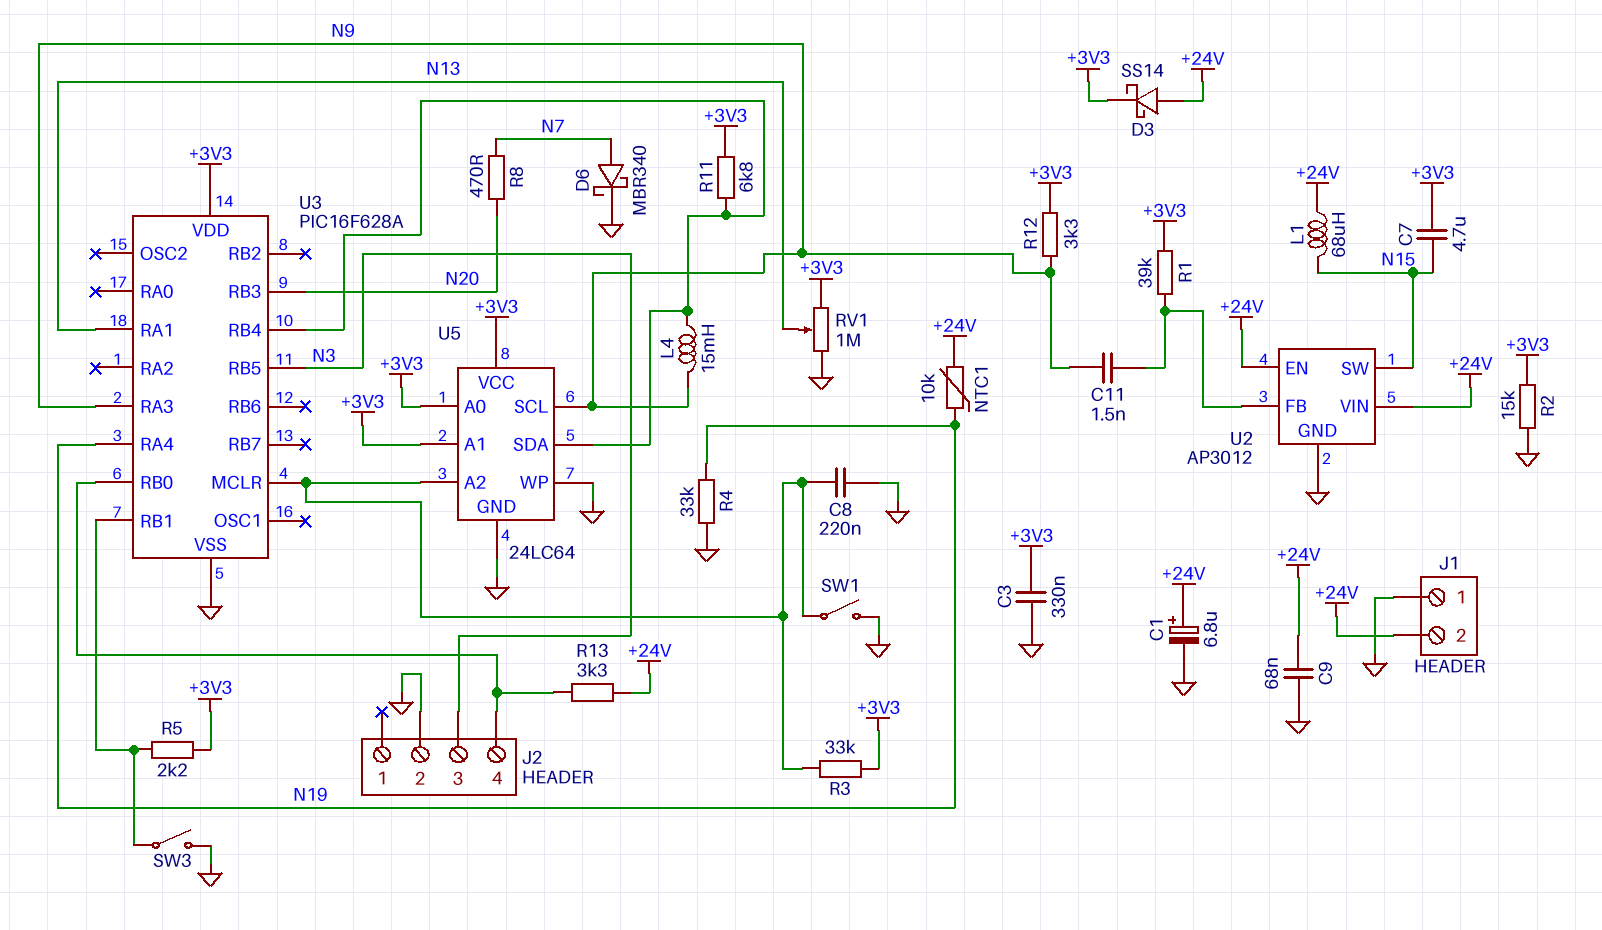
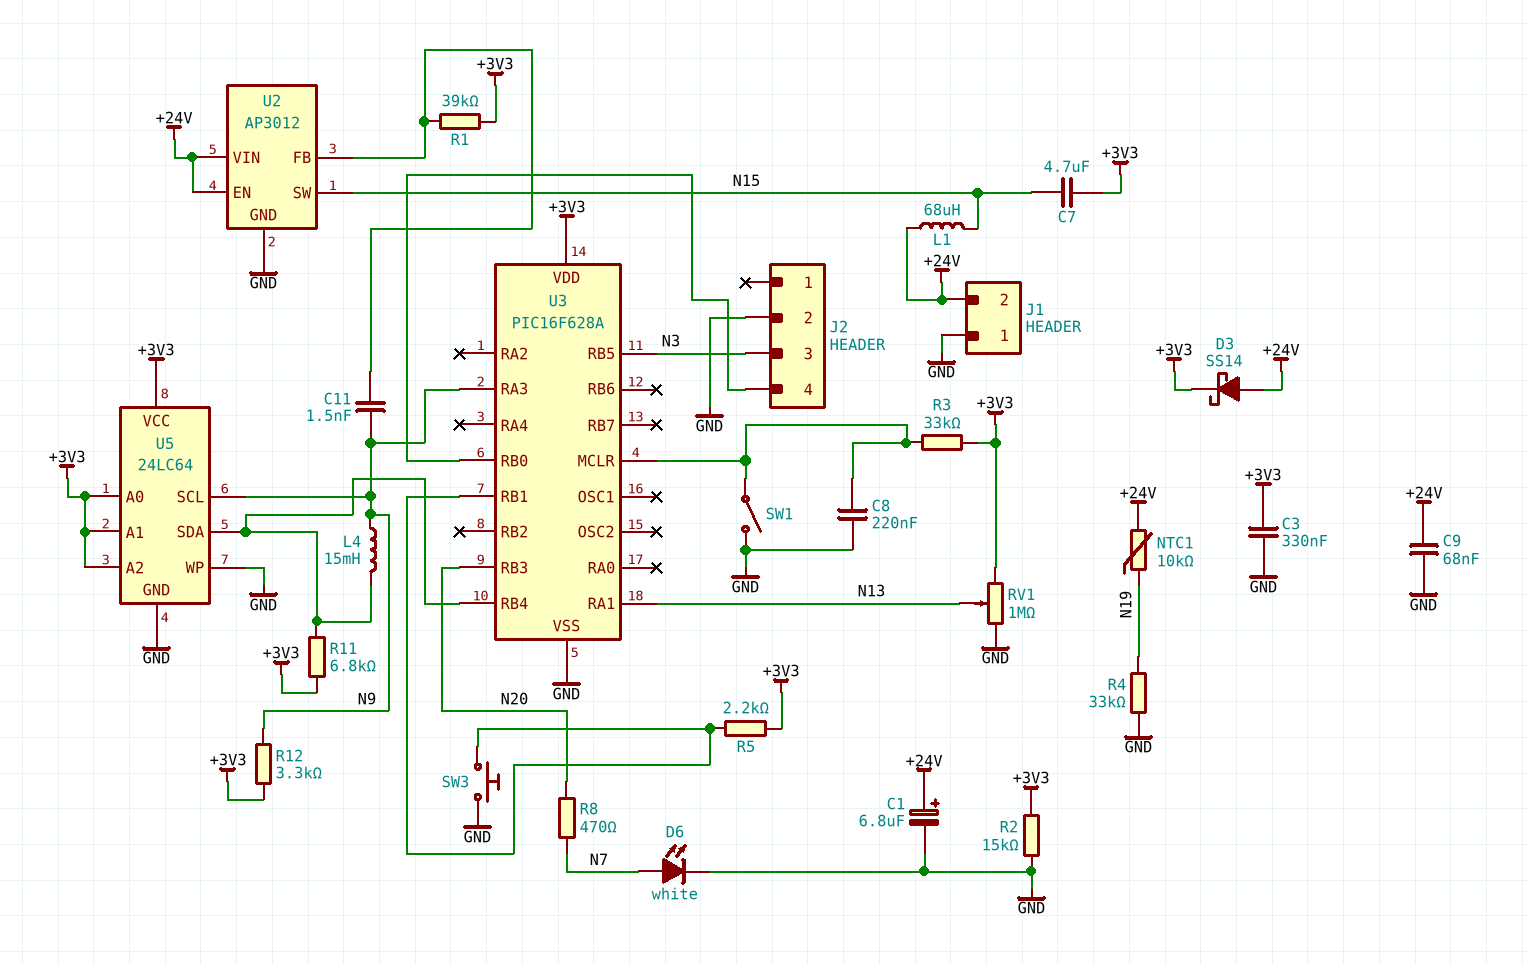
D6: schottky MBR340 (A N7, K GND) -> LED white (A N7, K GND)
R13: 3.3k (+24V, J2/4) -> none
SW3: switch (GND, U3/RB1) -> button (GND, U3/RB1)
U3 pin RA4: N19 -> none
U5 pin A2: U3/MCLR -> +3V3

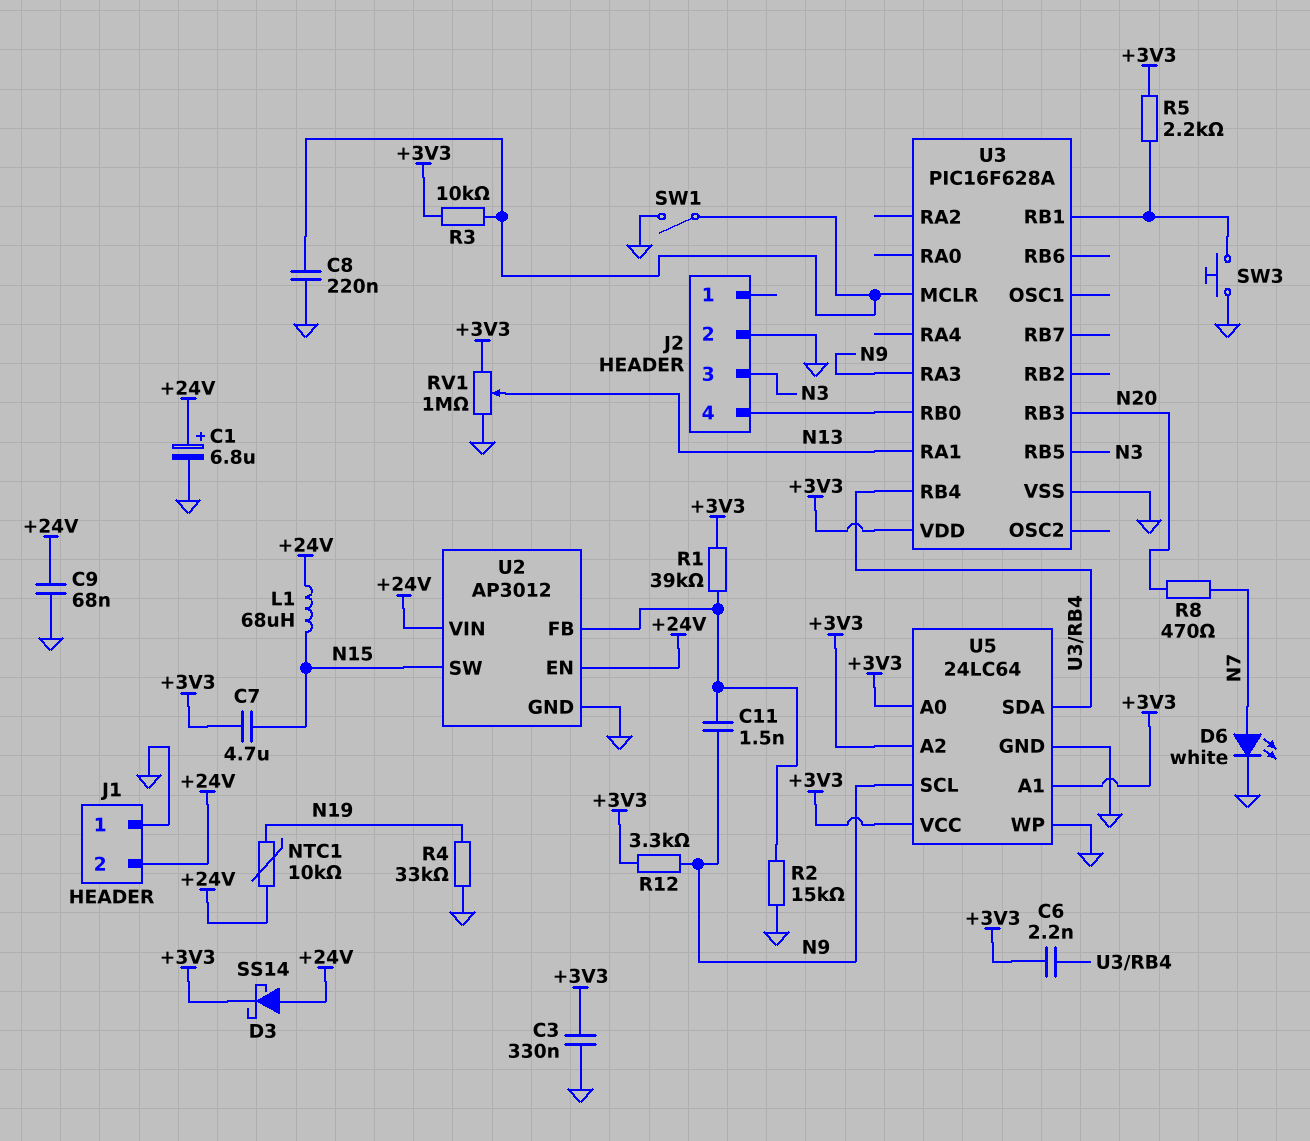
C6: none -> 2.2nF (+3V3, U3/RB4)
L4: 15mH (N9, U3/RB4) -> none
R2: 15k (+3V3, GND) -> 15k (GND, U2/FB)
R3: 33k (+3V3, U3/MCLR) -> 10k (+3V3, U3/MCLR)
R11: 6.8k (+3V3, U3/RB4) -> none

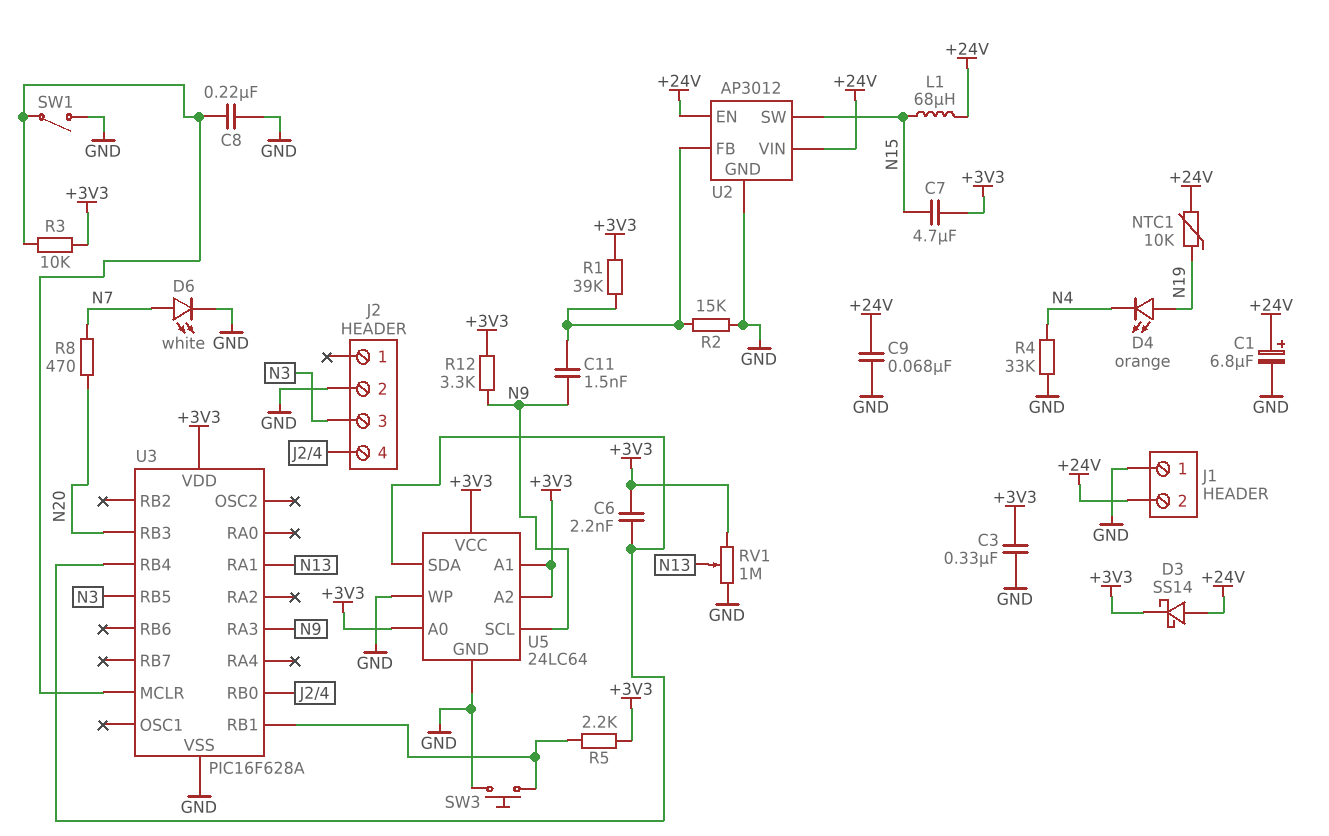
D4: none -> LED orange (A N19, K N4)
R4: 33k (GND, N19) -> 33k (GND, N4)

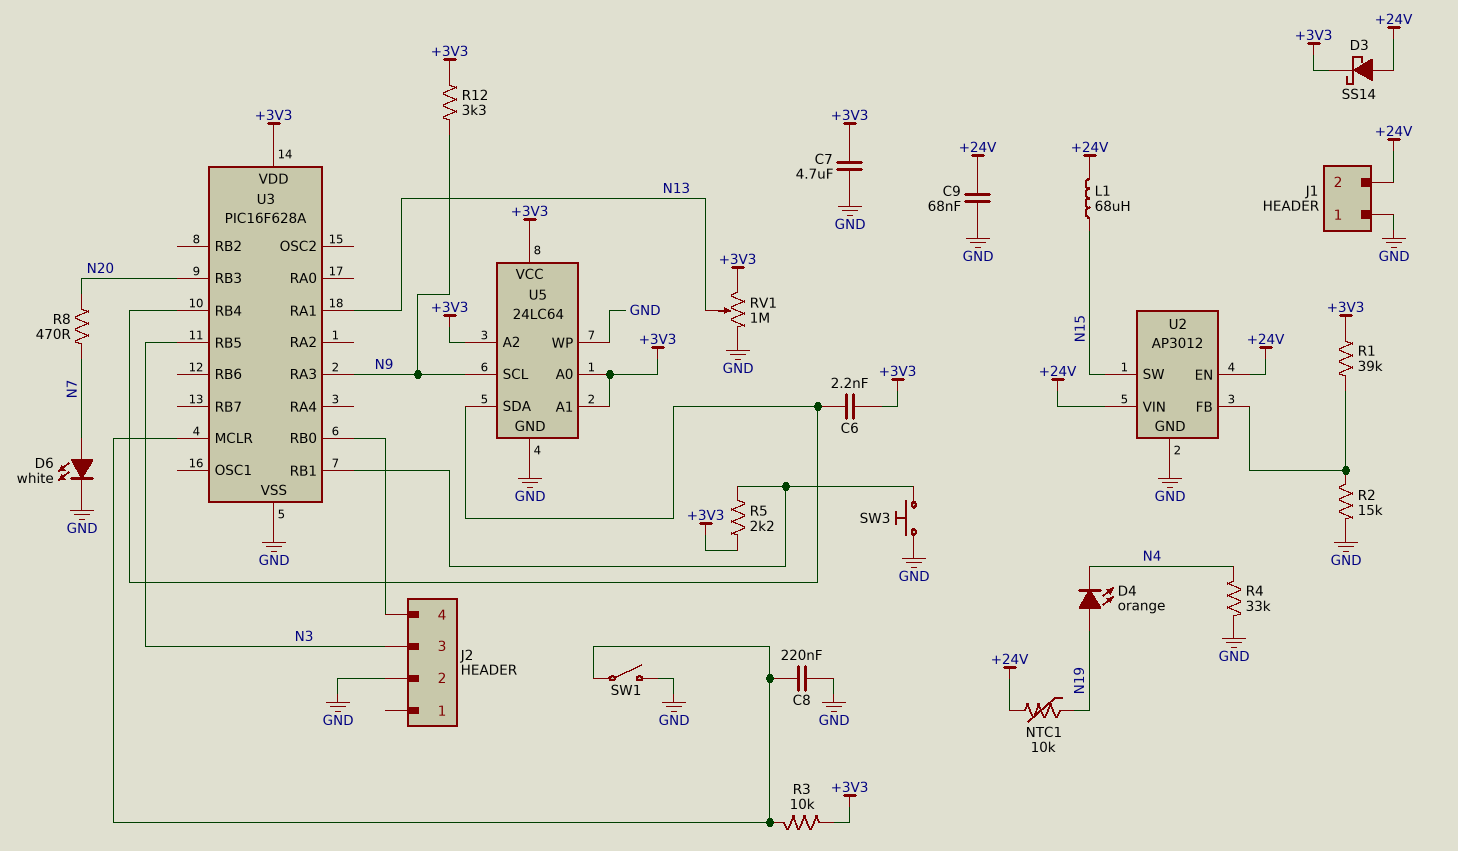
C1: 6.8uF (plus +24V, minus GND) -> none
C3: 330nF (+3V3, GND) -> none
C7: 4.7uF (+3V3, N15) -> 4.7uF (+3V3, GND)
C11: 1.5nF (N9, U2/FB) -> none

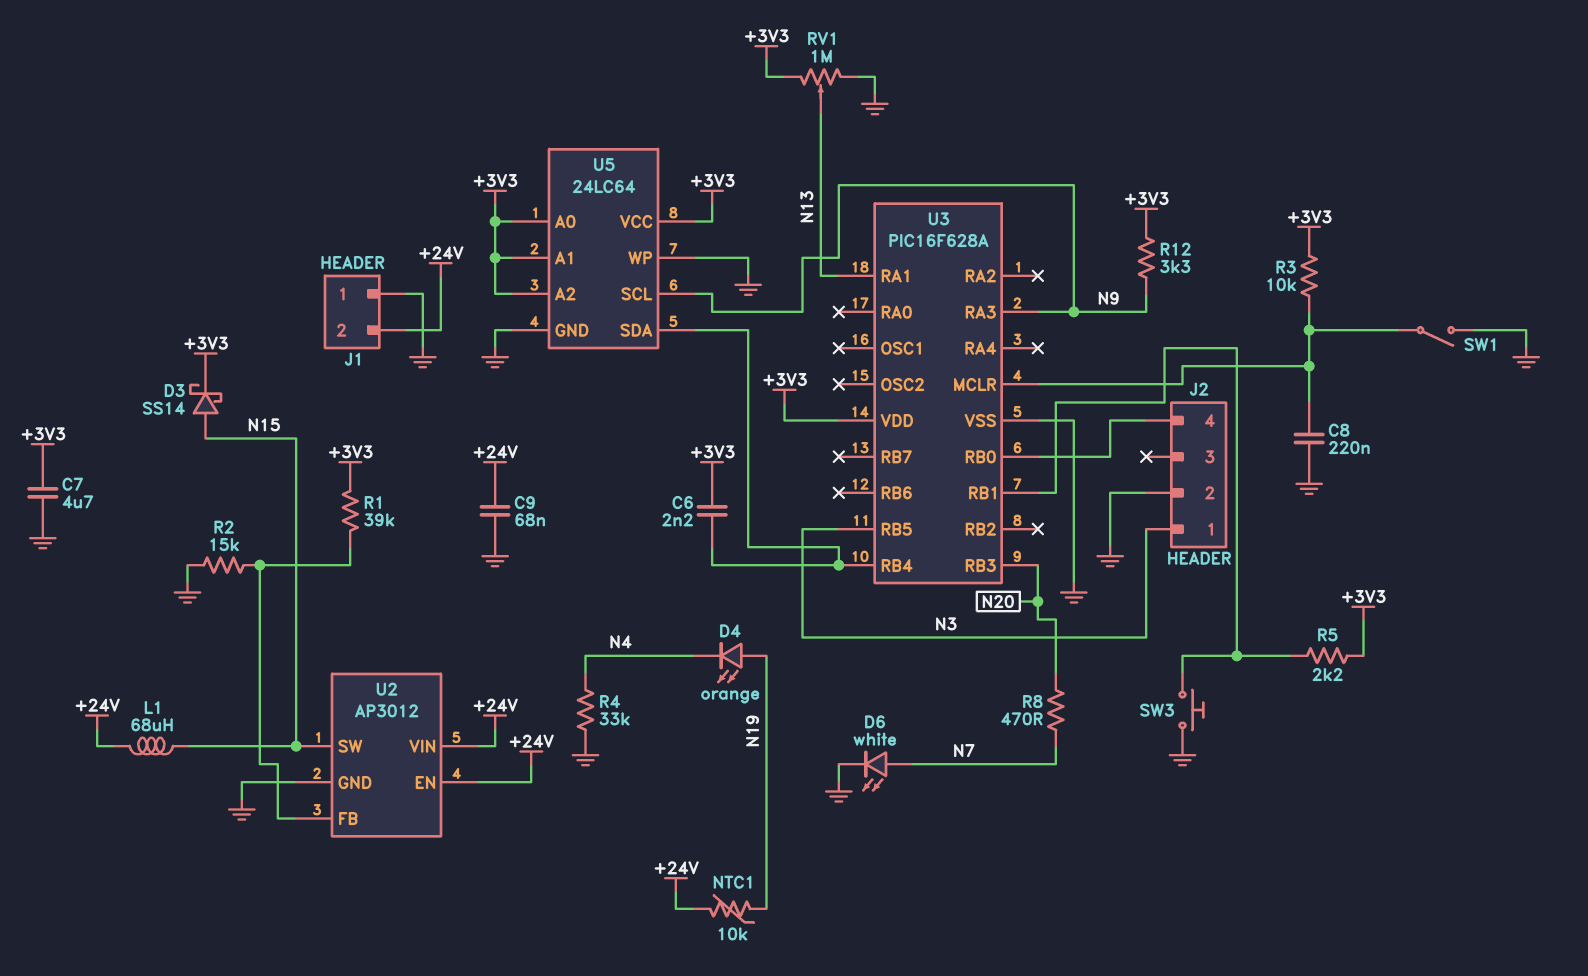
D3: schottky SS14 (A +24V, K +3V3) -> schottky SS14 (A N15, K +3V3)
J2 pin 1: none -> N3
J2 pin 3: N3 -> none

